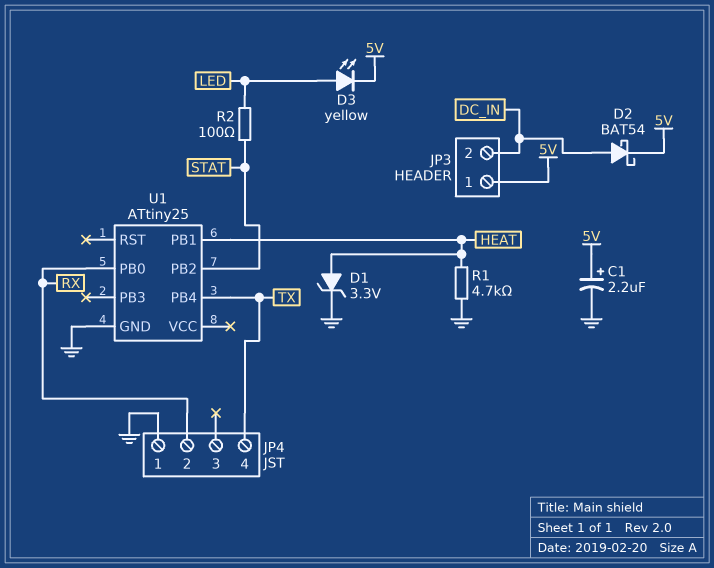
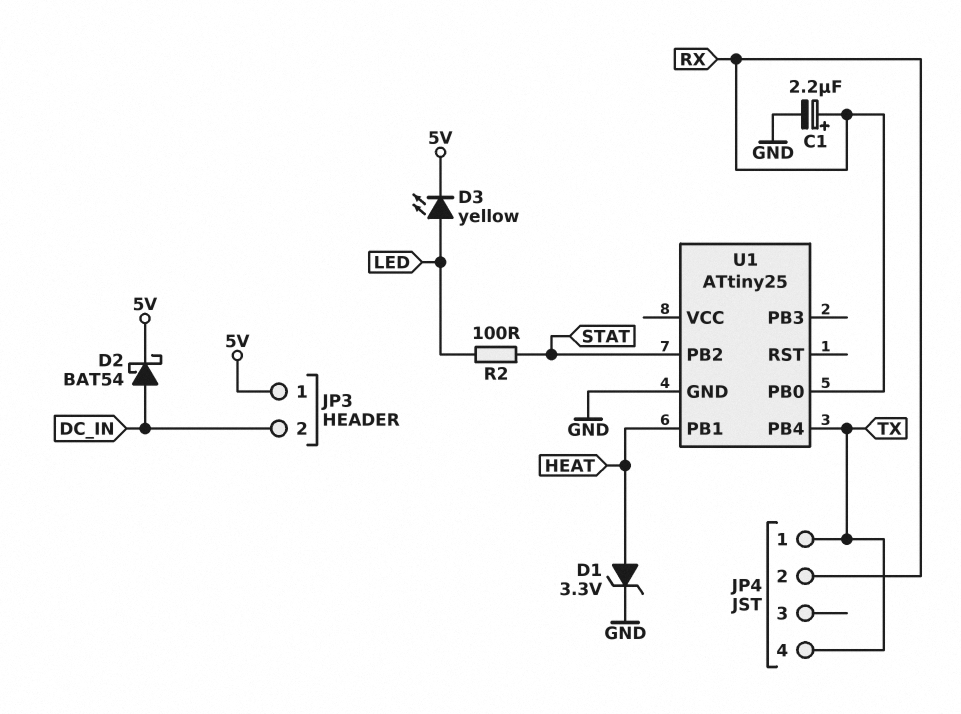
C1: 2.2uF (plus 5V, minus GND) -> 2.2uF (plus RX, minus GND)
JP4 pin 1: GND -> TX
R1: 4.7k (GND, HEAT) -> none

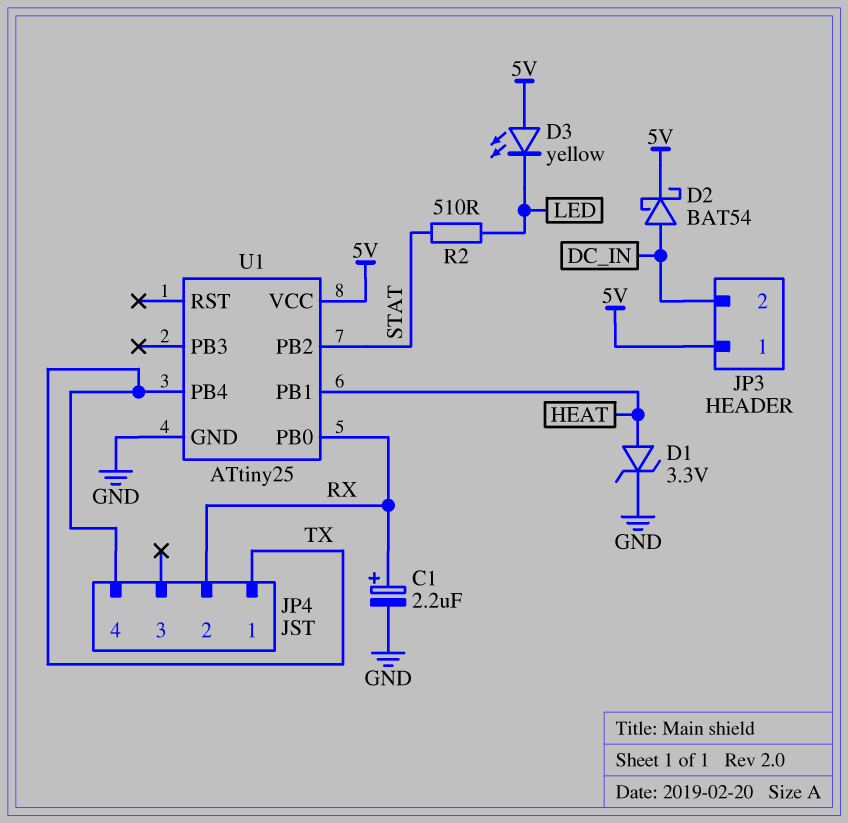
D3: LED yellow (A LED, K 5V) -> LED yellow (A 5V, K LED)
R2: 100 (LED, STAT) -> 510 (LED, STAT)
U1 pin VCC: none -> 5V

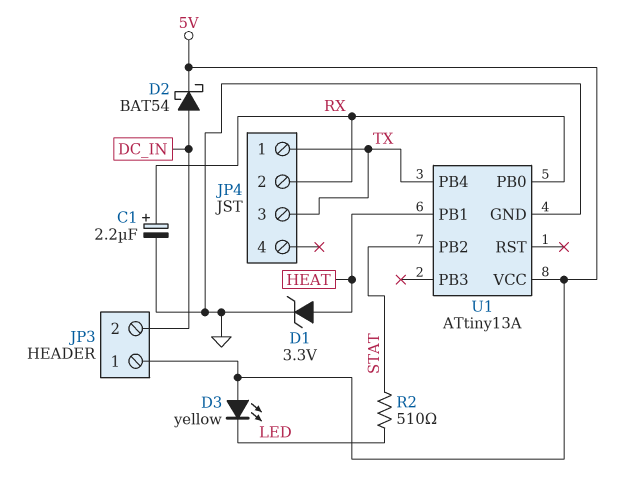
JP4 pin 3: none -> TX
JP4 pin 4: TX -> none
U1: ATtiny25 -> ATtiny13A

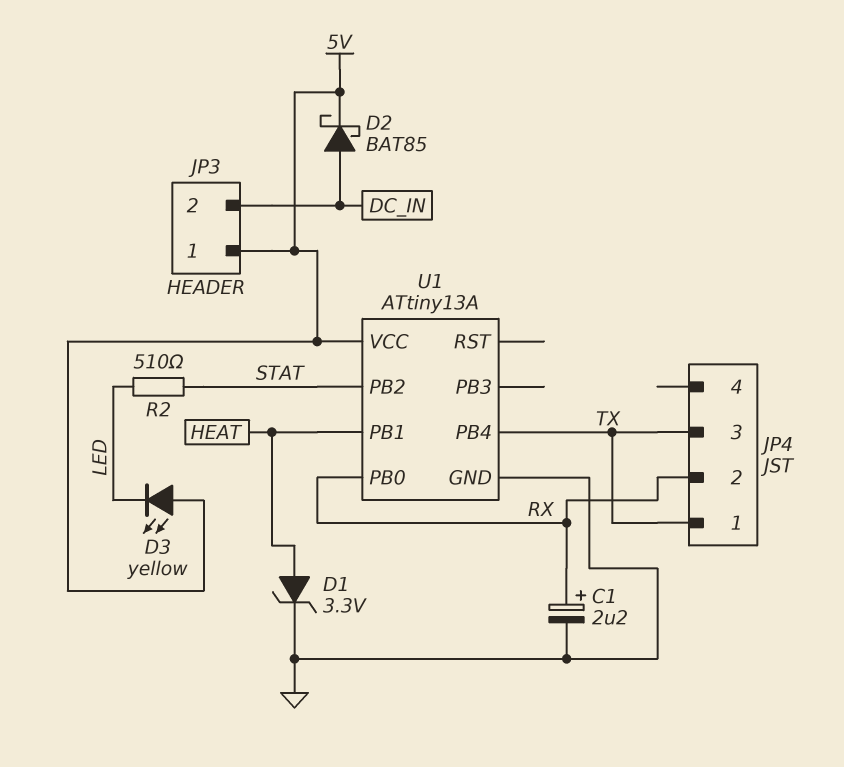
D2: schottky BAT54 (A DC_IN, K 5V) -> schottky BAT85 (A DC_IN, K 5V)

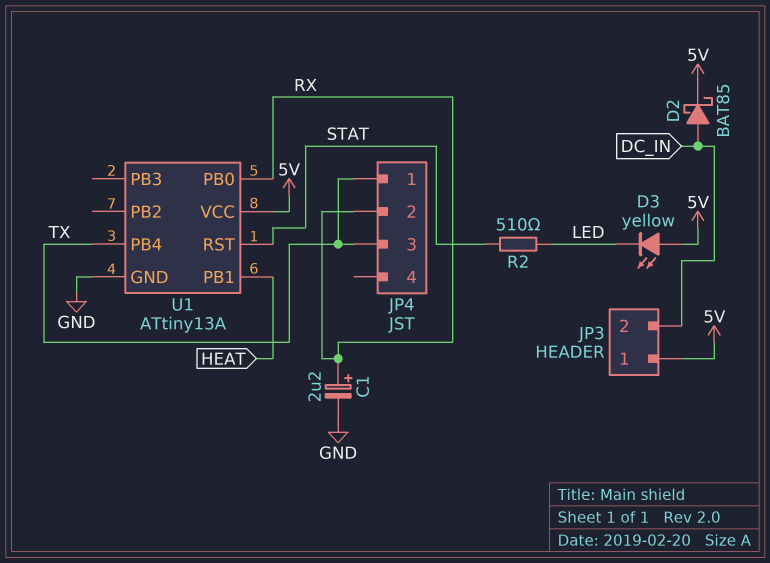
D1: zener 3.3V (A HEAT, K GND) -> none
U1 pin PB2: STAT -> none
U1 pin RST: none -> STAT

